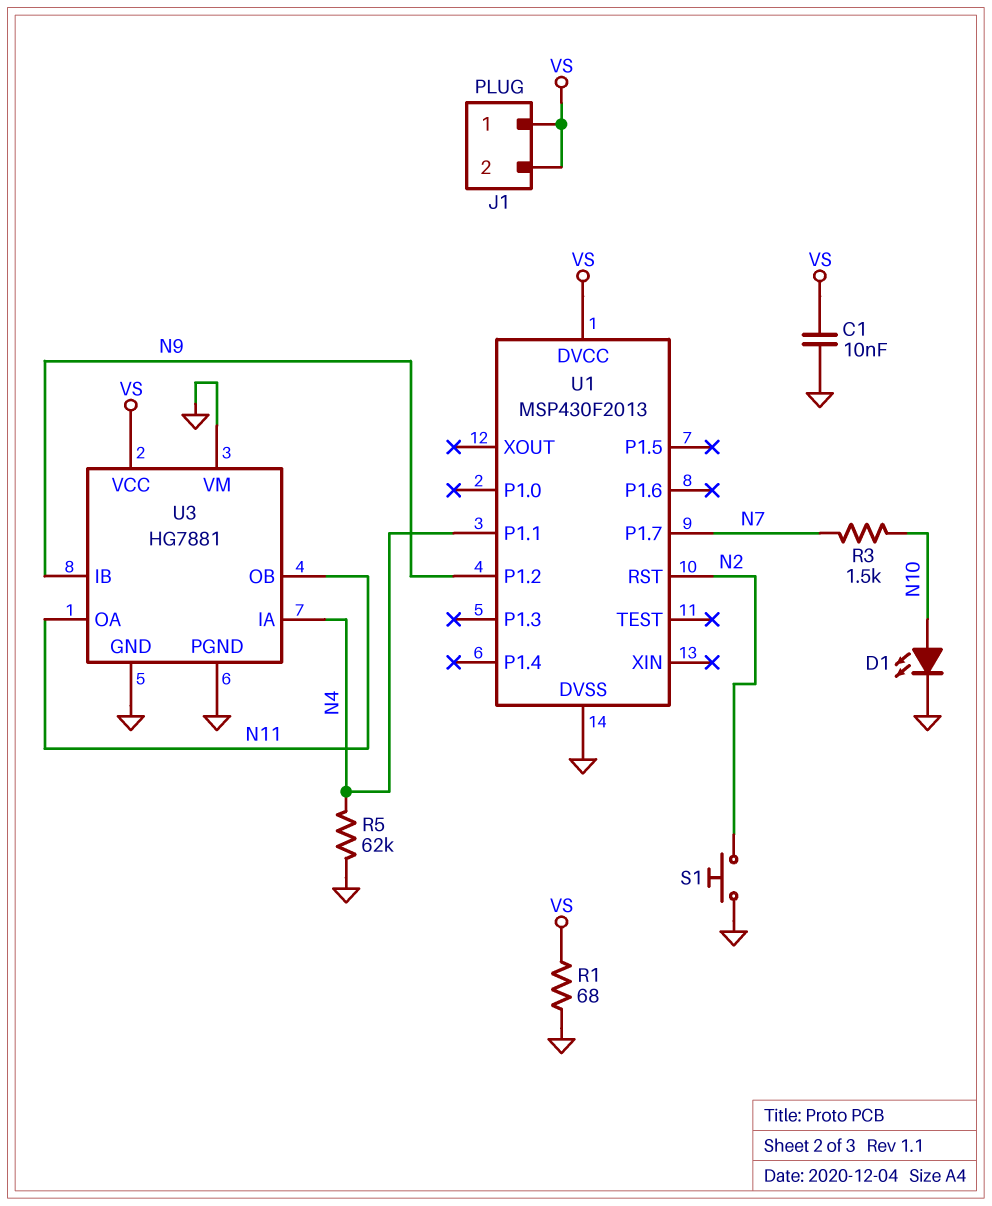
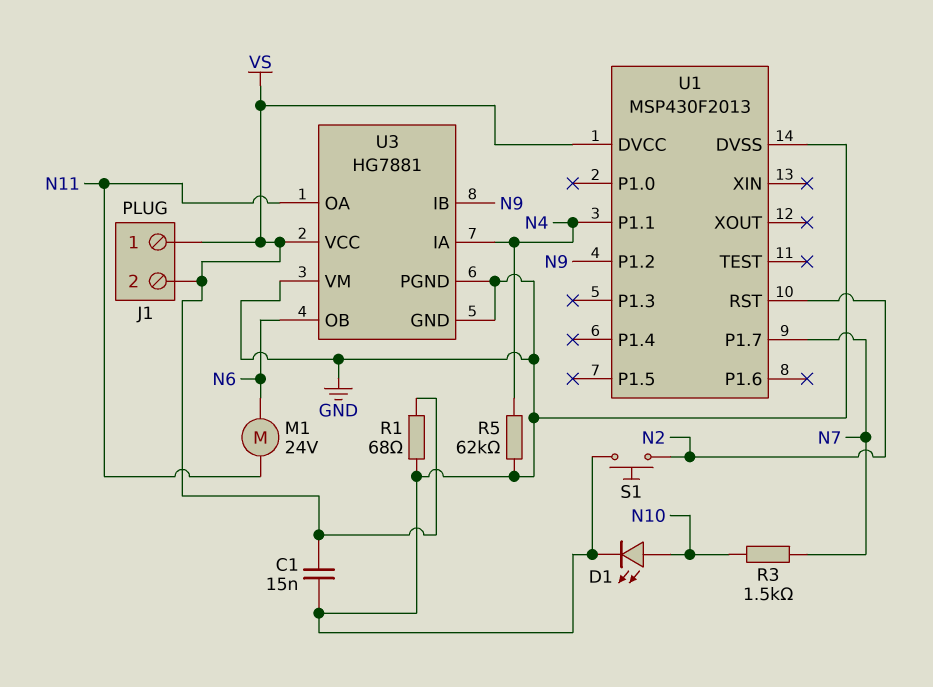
C1: 10nF (GND, VS) -> 15nF (GND, VS)
M1: none -> motor 24V (N6, N11)
U3 pin OB: N11 -> N6

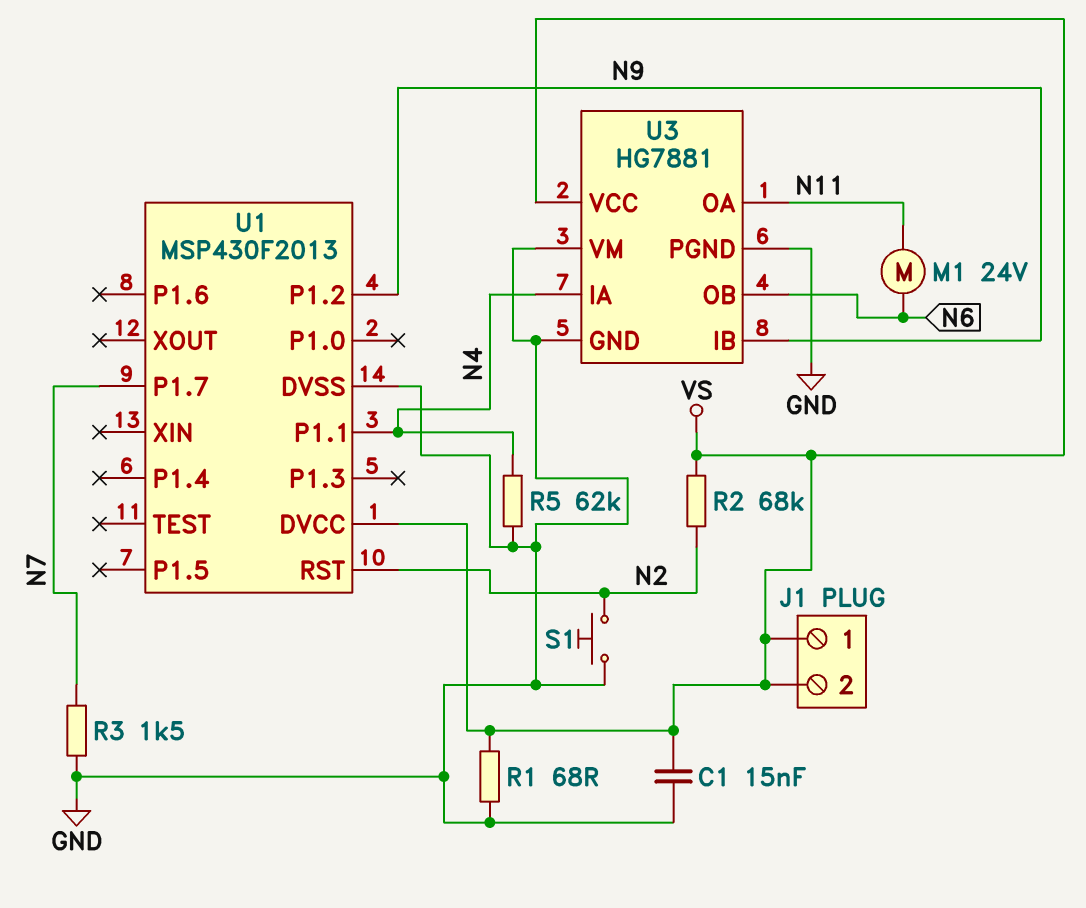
D1: LED (A N10, K GND) -> none
R2: none -> 68k (N2, VS)
R3: 1.5k (N7, N10) -> 1.5k (GND, N7)

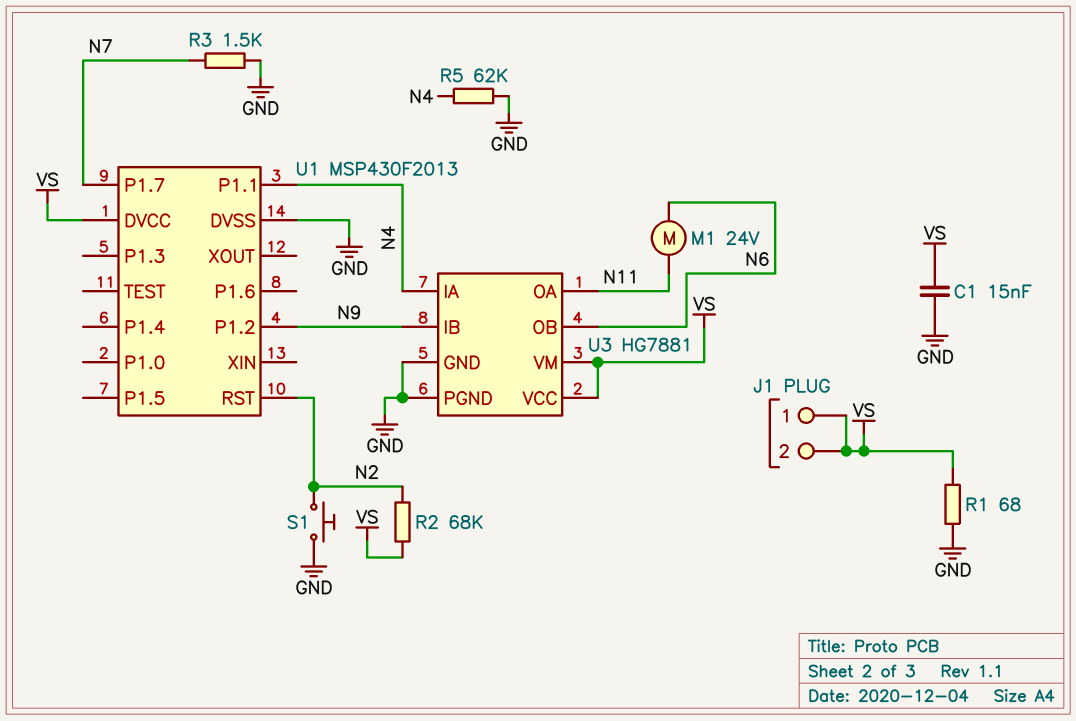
U3 pin VM: GND -> VS

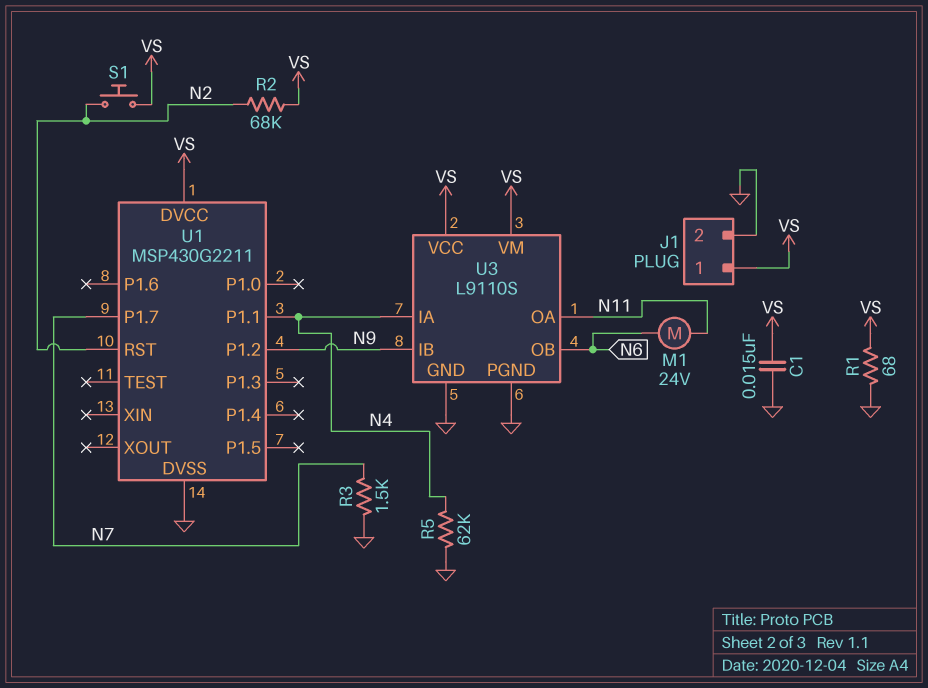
J1 pin 2: VS -> GND
S1: button (GND, N2) -> button (N2, VS)
U1: MSP430F2013 -> MSP430G2211
U3: HG7881 -> L9110S

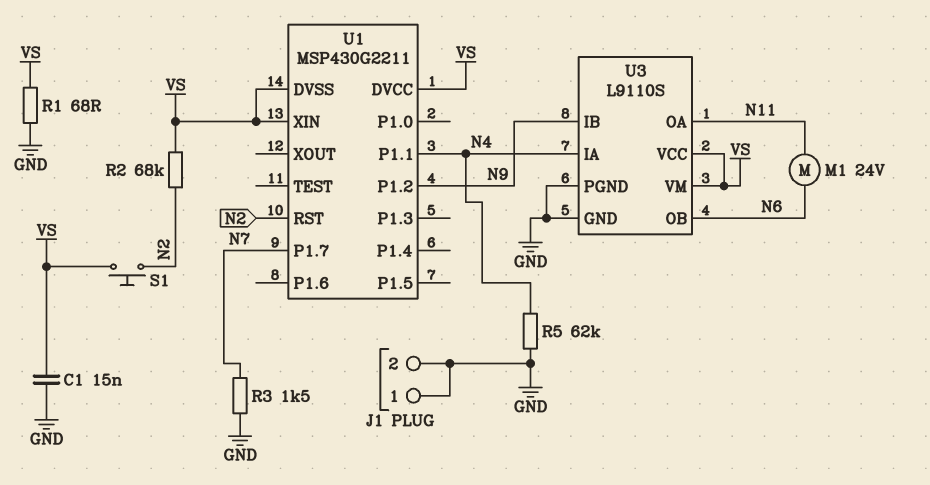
J1 pin 1: VS -> GND
U1 pin DVSS: GND -> VS
U1 pin XIN: none -> VS

